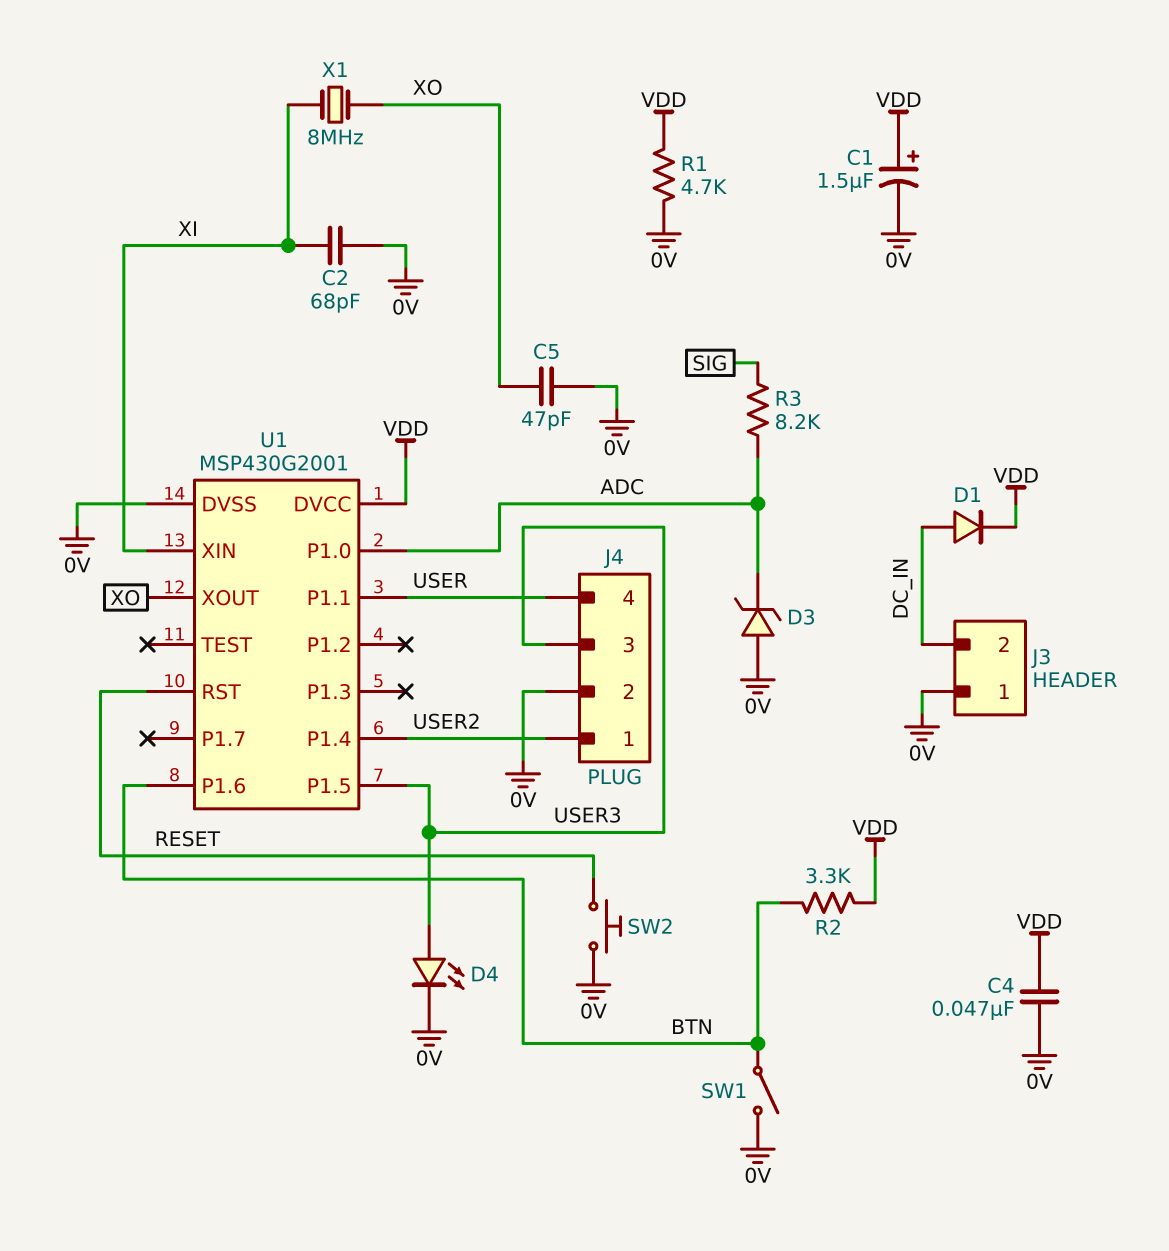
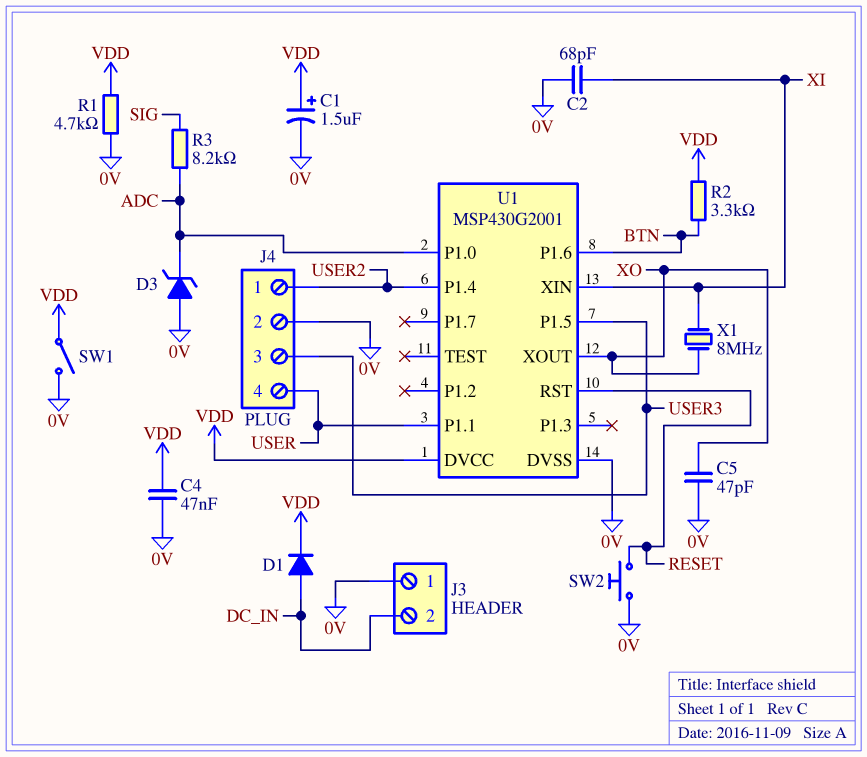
D4: LED (A USER3, K 0V) -> none
SW1: switch (0V, BTN) -> switch (0V, VDD)

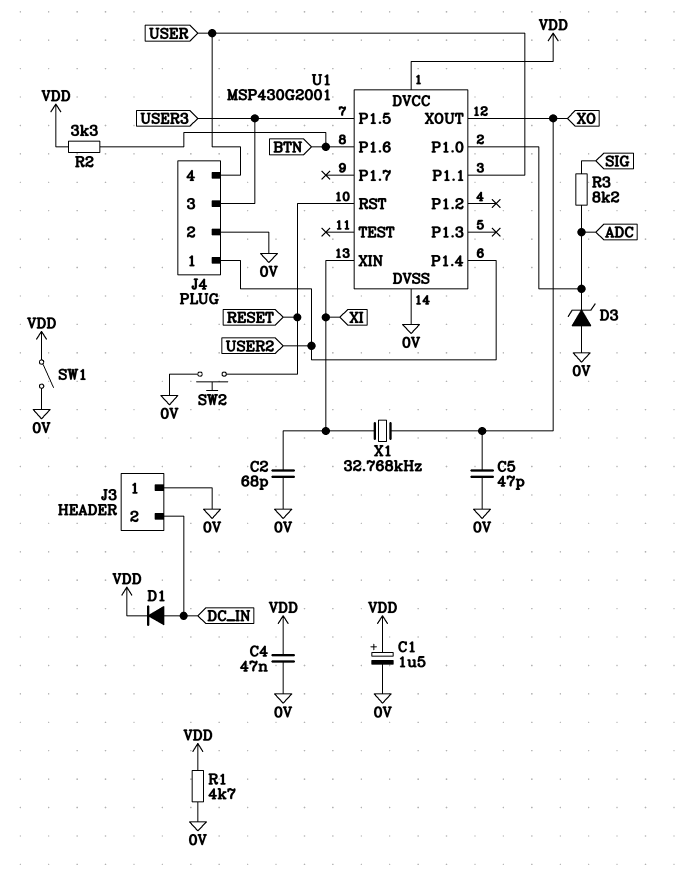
X1: 8MHz (XI, XO) -> 32.768kHz (XI, XO)

